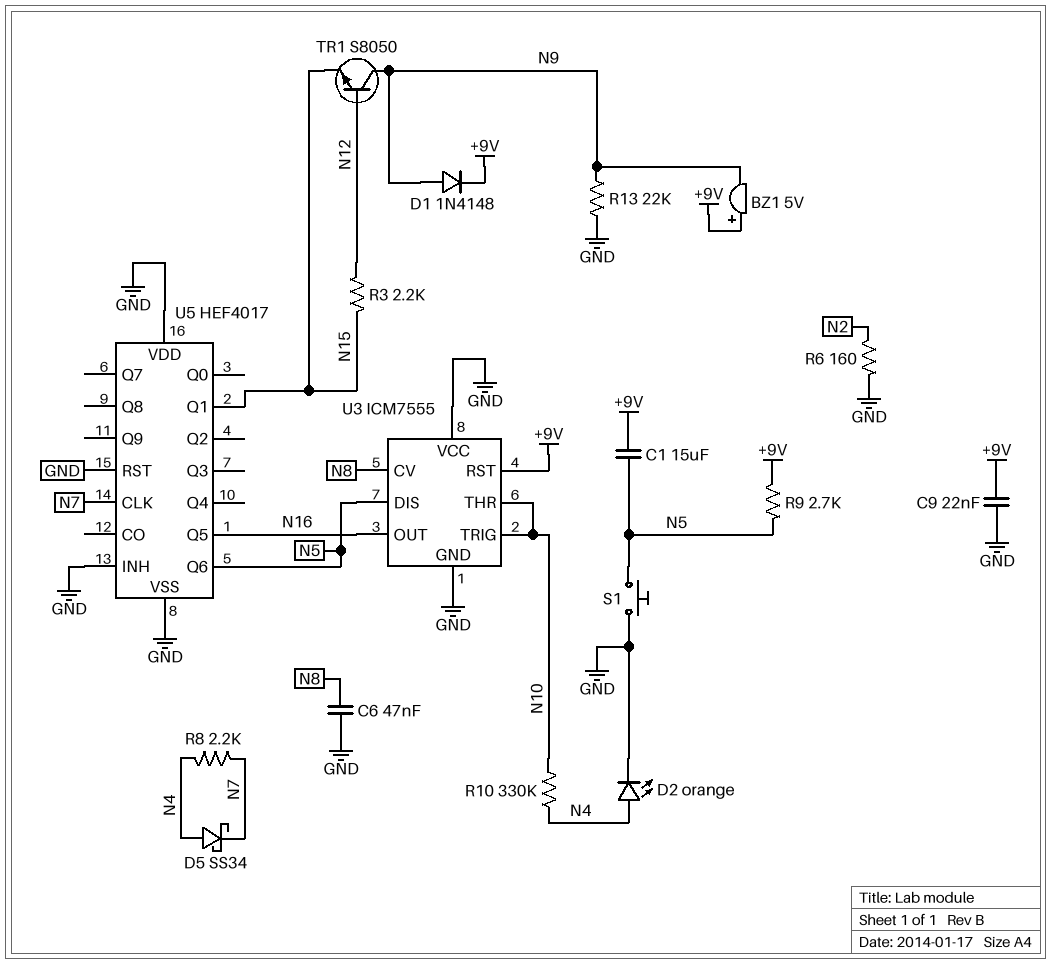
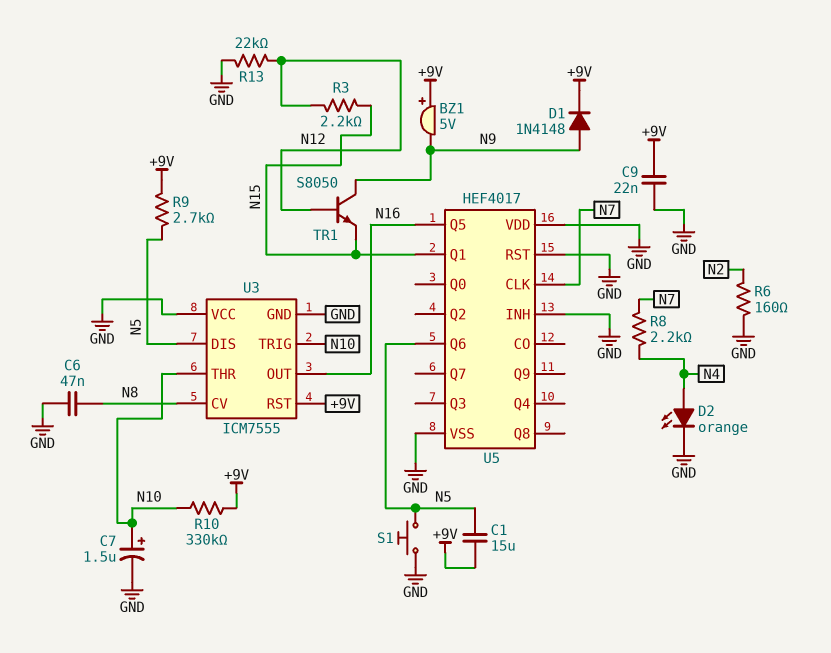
C7: none -> 1.5uF (plus N10, minus GND)
D5: schottky SS34 (A N4, K N7) -> none
R10: 330k (N4, N10) -> 330k (+9V, N10)
R13: 22k (GND, N9) -> 22k (GND, N12)

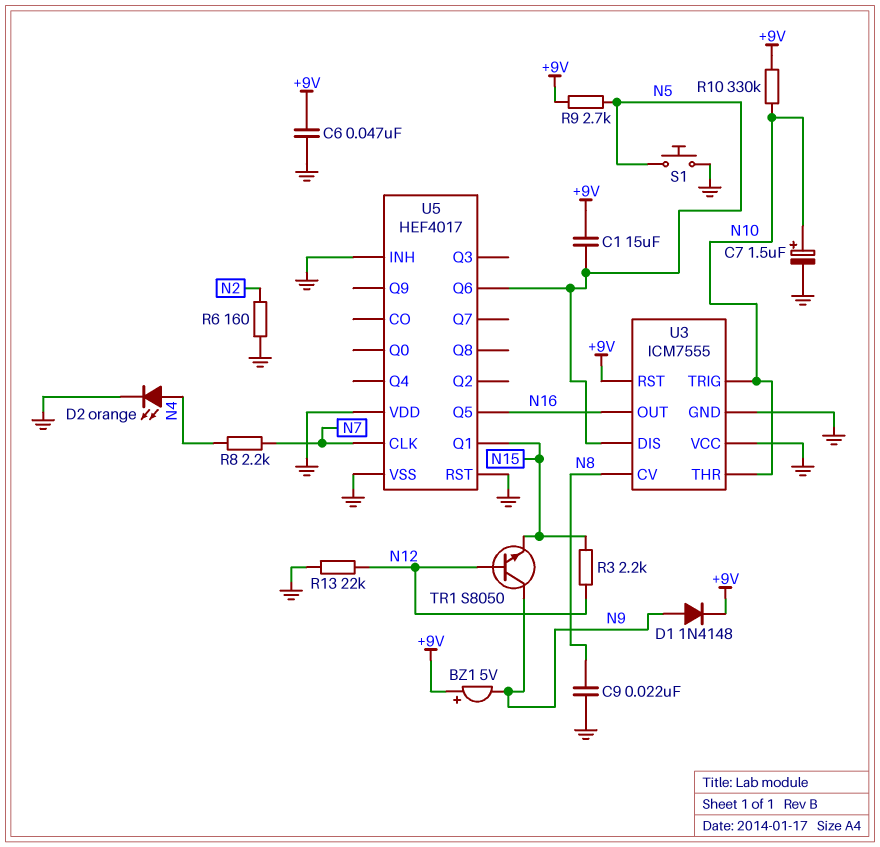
C6: 47nF (GND, N8) -> 47nF (+9V, GND)
C9: 22nF (+9V, GND) -> 22nF (GND, N8)

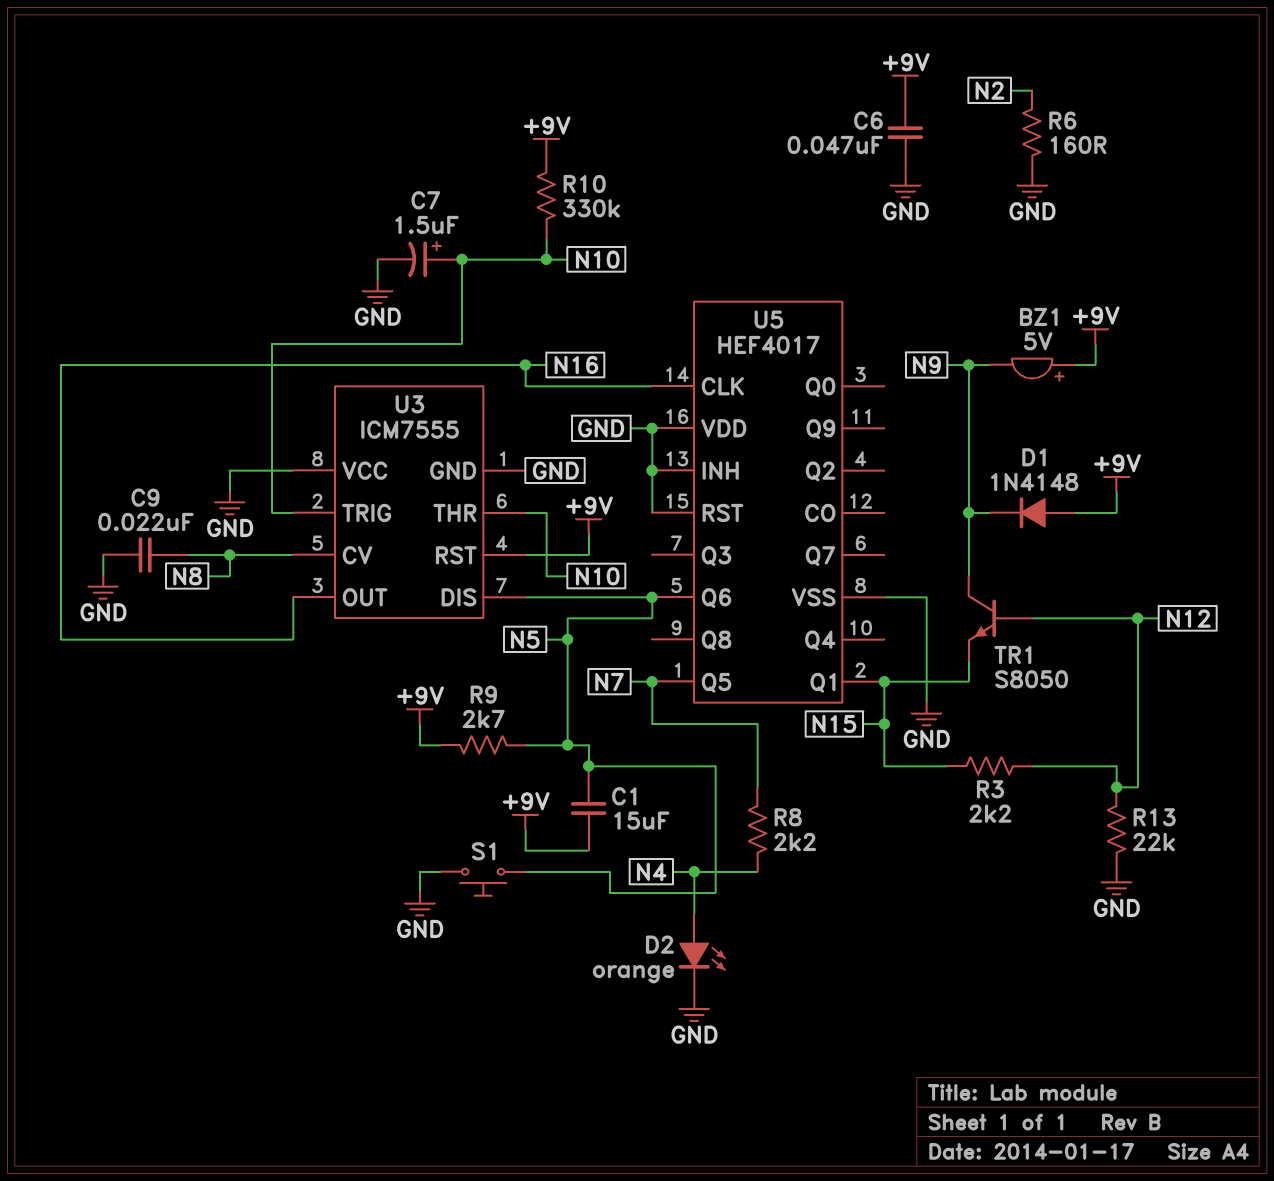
D1: diode 1N4148 (A N9, K +9V) -> diode 1N4148 (A +9V, K N9)
U5 pin CLK: N7 -> N16
U5 pin Q5: N16 -> N7

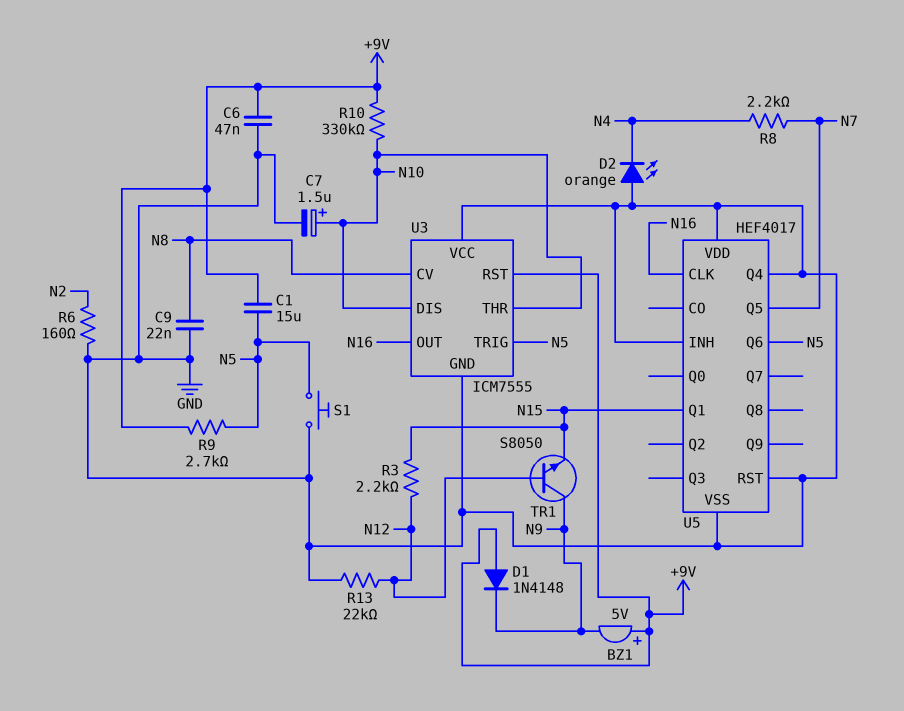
D2: LED orange (A N4, K GND) -> LED orange (A GND, K N4)
U3 pin DIS: N5 -> N10
U3 pin TRIG: N10 -> N5
U5 pin Q4: none -> GND

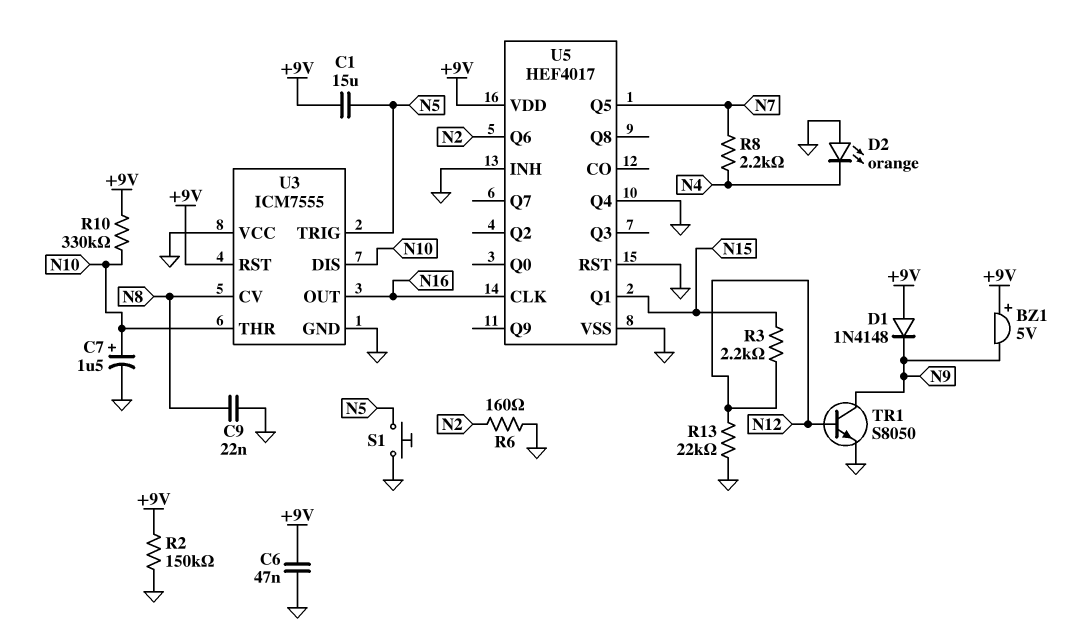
R2: none -> 150k (+9V, GND)
R9: 2.7k (+9V, N5) -> none
TR1: NPN S8050 (B N12, C N9, E N15) -> NPN S8050 (B N12, C N9, E GND)
U5 pin Q6: N5 -> N2
U5 pin VDD: GND -> +9V

